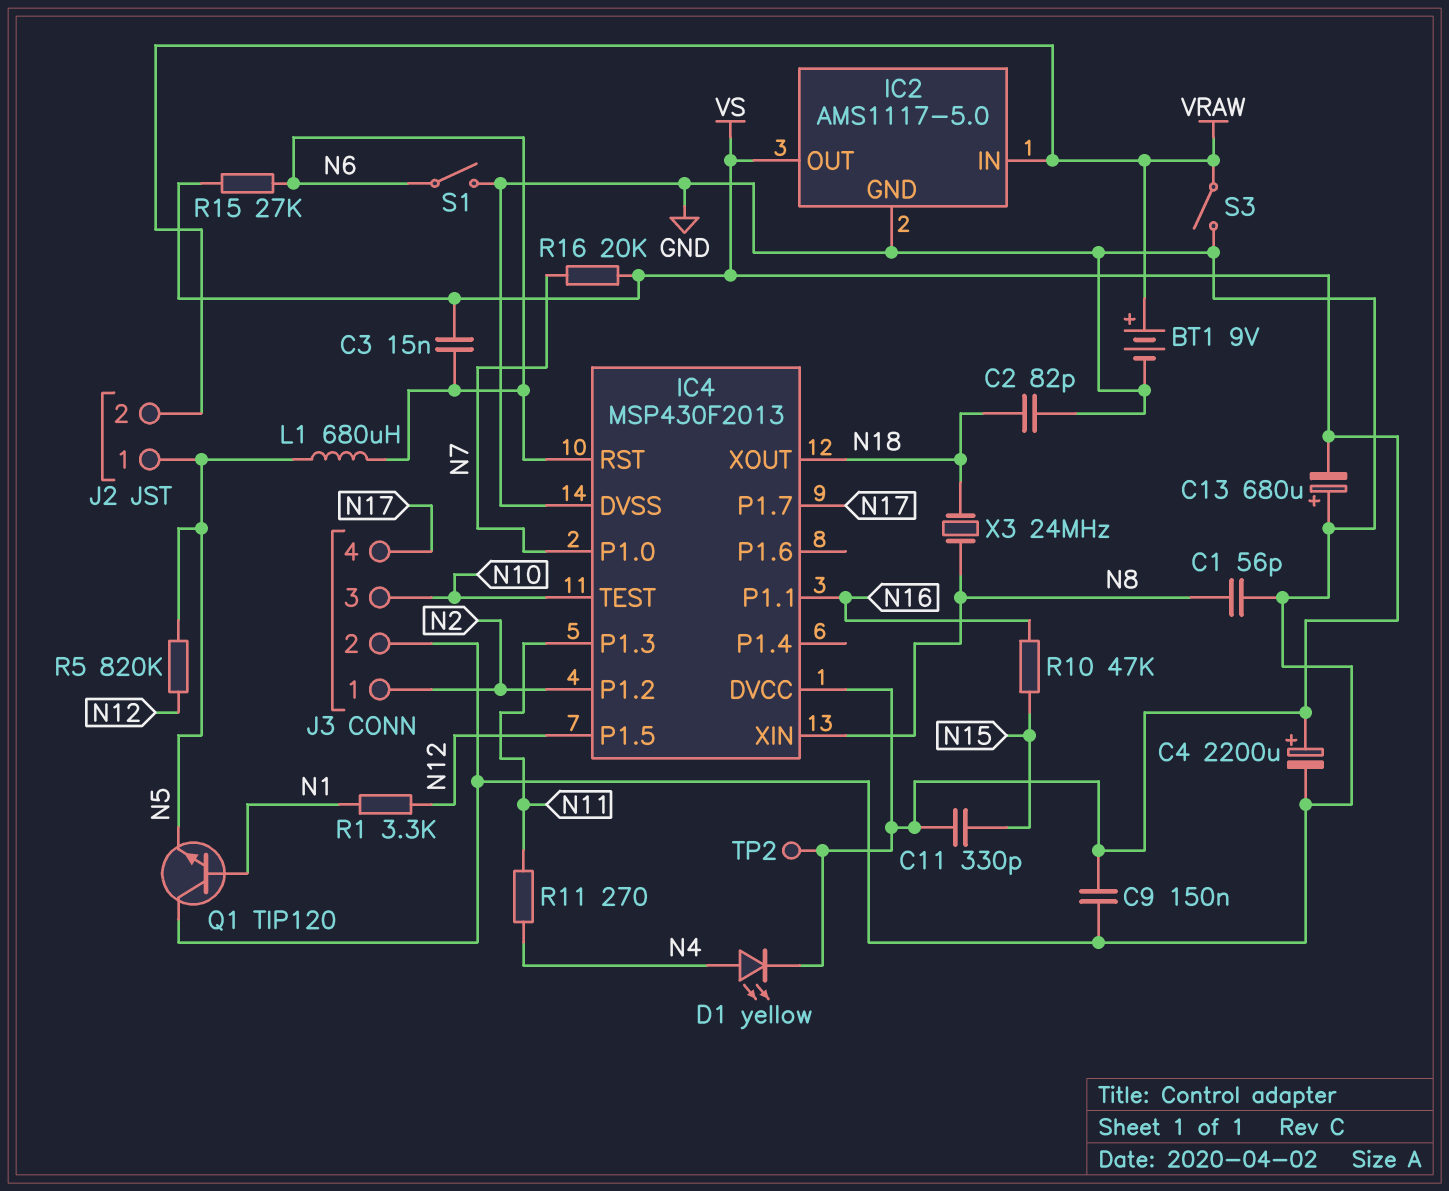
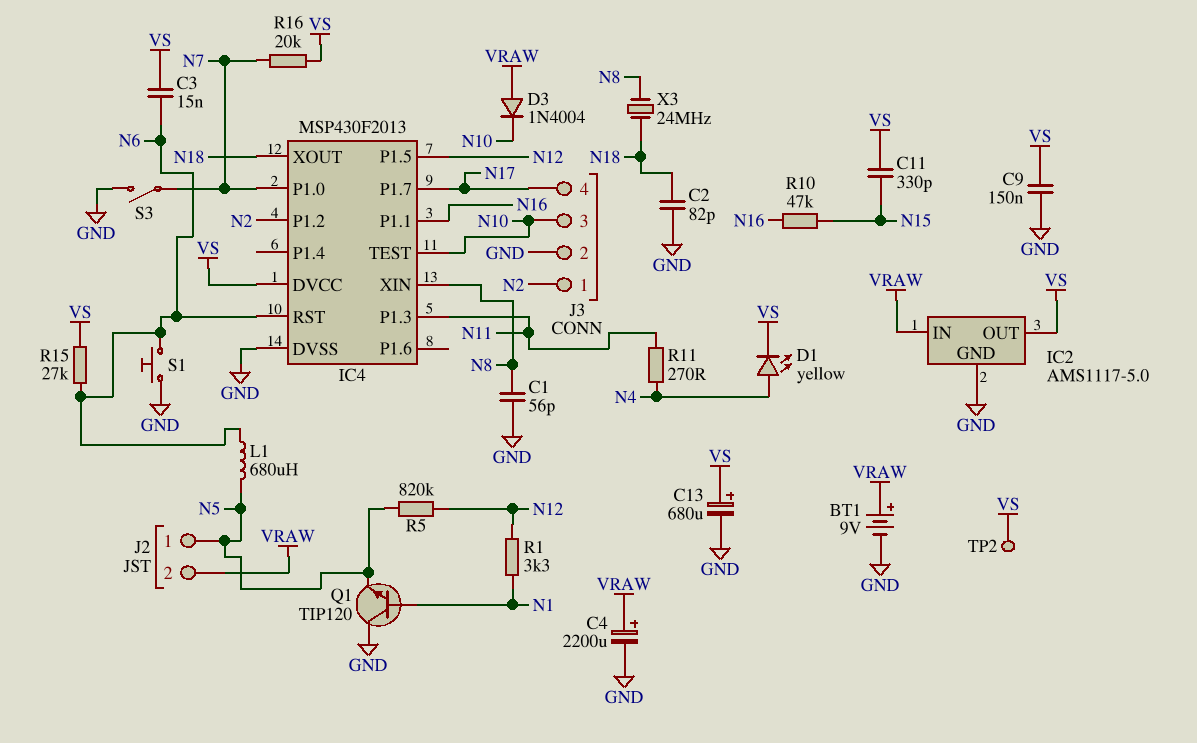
C4: 2200uF (plus VS, minus GND) -> 2200uF (plus VRAW, minus GND)
C13: 680uF (plus GND, minus VS) -> 680uF (plus VS, minus GND)
D3: none -> diode 1N4004 (A VRAW, K N10)
S1: switch (GND, N6) -> button (GND, N6)
S3: switch (GND, VRAW) -> switch (GND, N7)

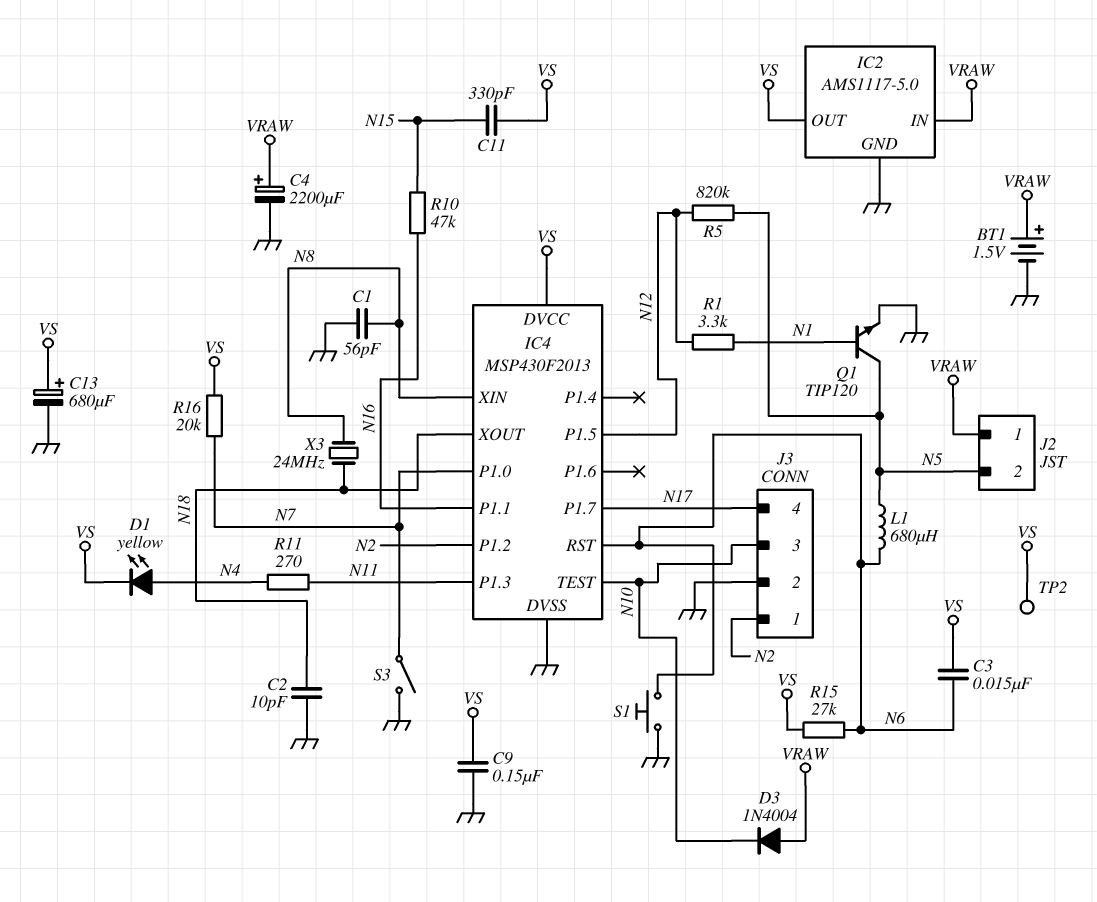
BT1: 9V (plus VRAW, minus GND) -> 1.5V (plus VRAW, minus GND)
C2: 82pF (GND, N18) -> 10pF (GND, N18)
J2 pin 1: N5 -> VRAW
J2 pin 2: VRAW -> N5
Q1: NPN TIP120 (B N1, C GND, E N5) -> NPN TIP120 (B N1, C N5, E GND)

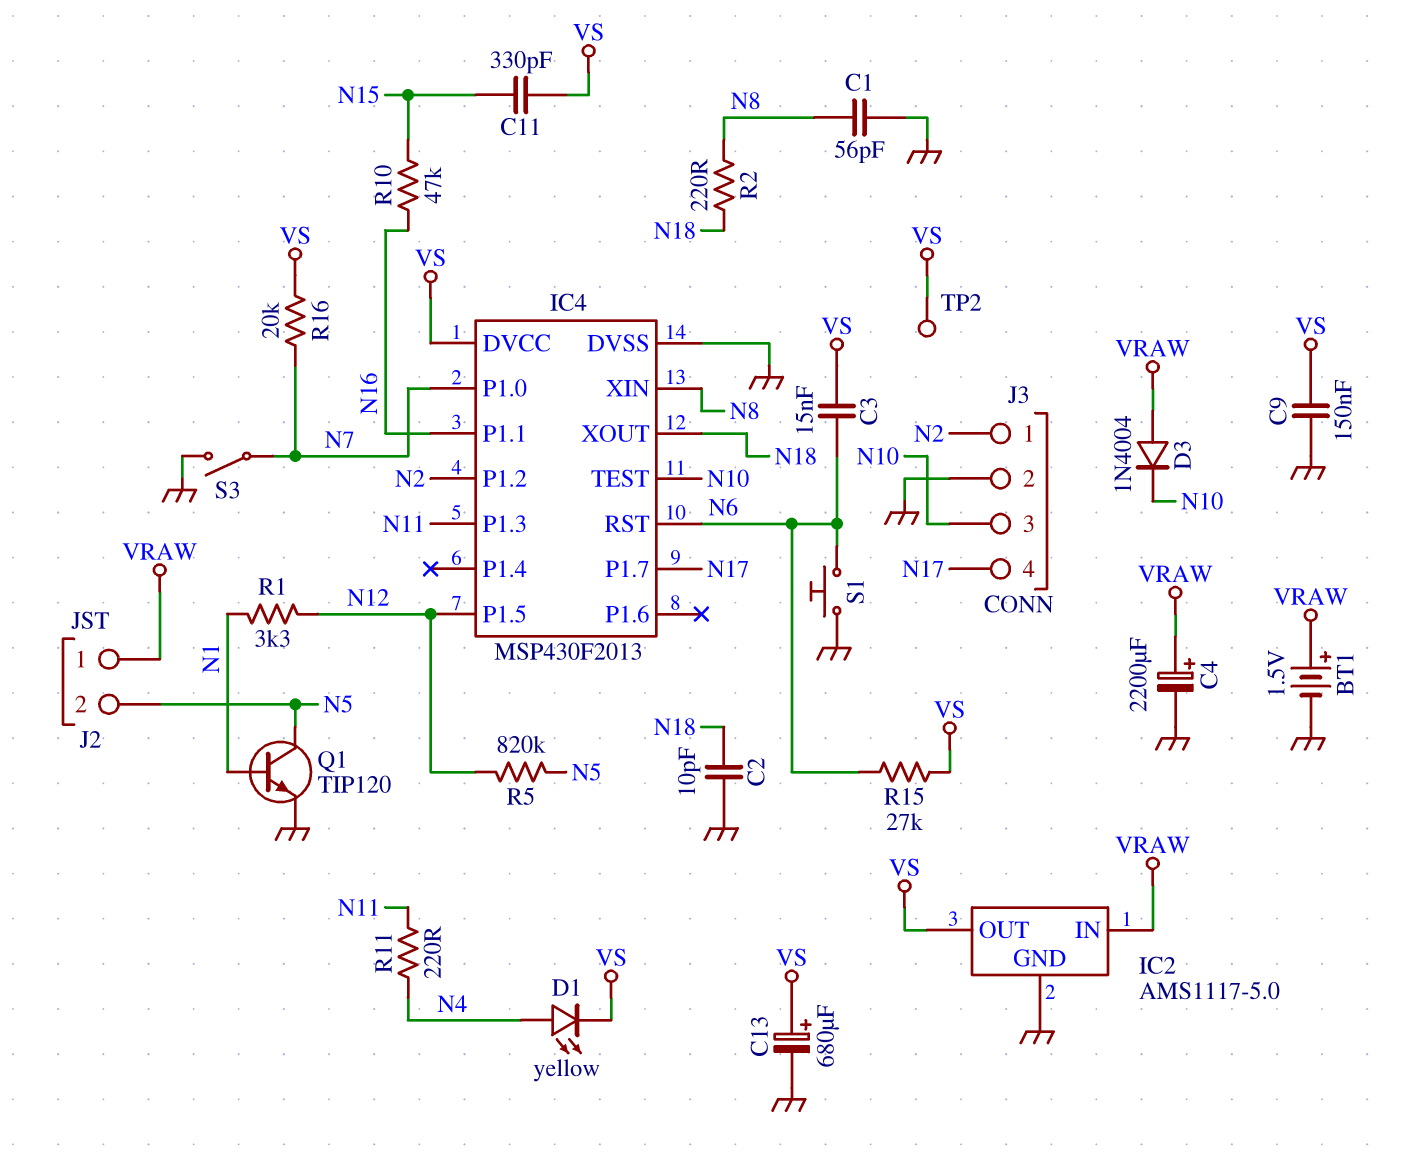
L1: 680uH (N5, N6) -> none
R2: none -> 220 (N8, N18)
R11: 270 (N4, N11) -> 220 (N4, N11)
X3: 24MHz (N8, N18) -> none

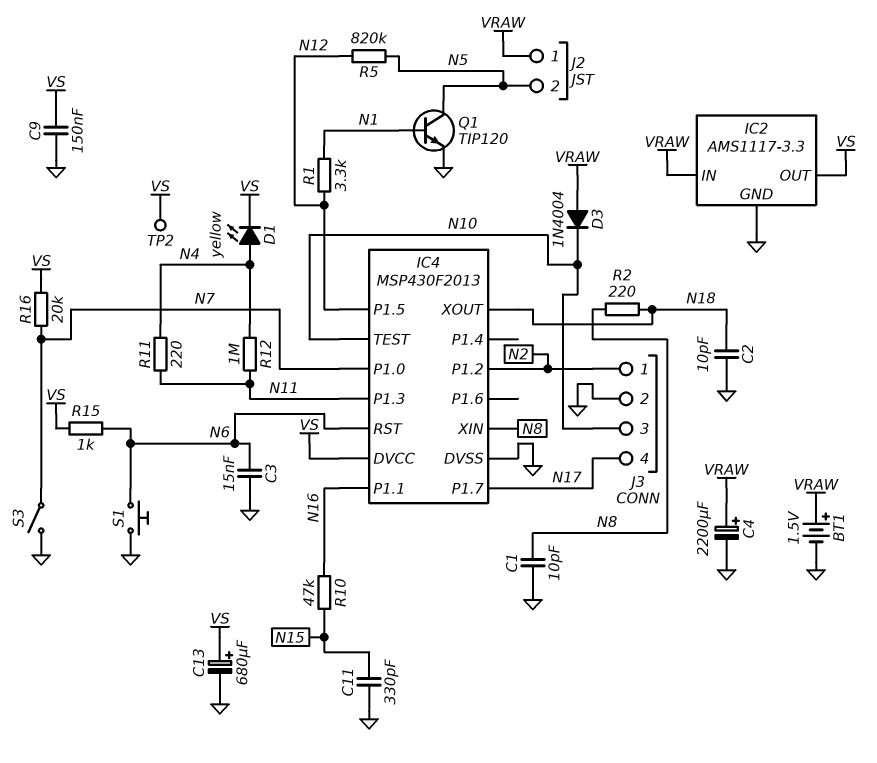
C1: 56pF (GND, N8) -> 10pF (GND, N8)
C3: 15nF (N6, VS) -> 15nF (GND, N6)
C11: 330pF (N15, VS) -> 330pF (GND, N15)
IC2: AMS1117-5.0 -> AMS1117-3.3
R12: none -> 1M (N4, N11)
R15: 27k (N6, VS) -> 1k (N6, VS)

